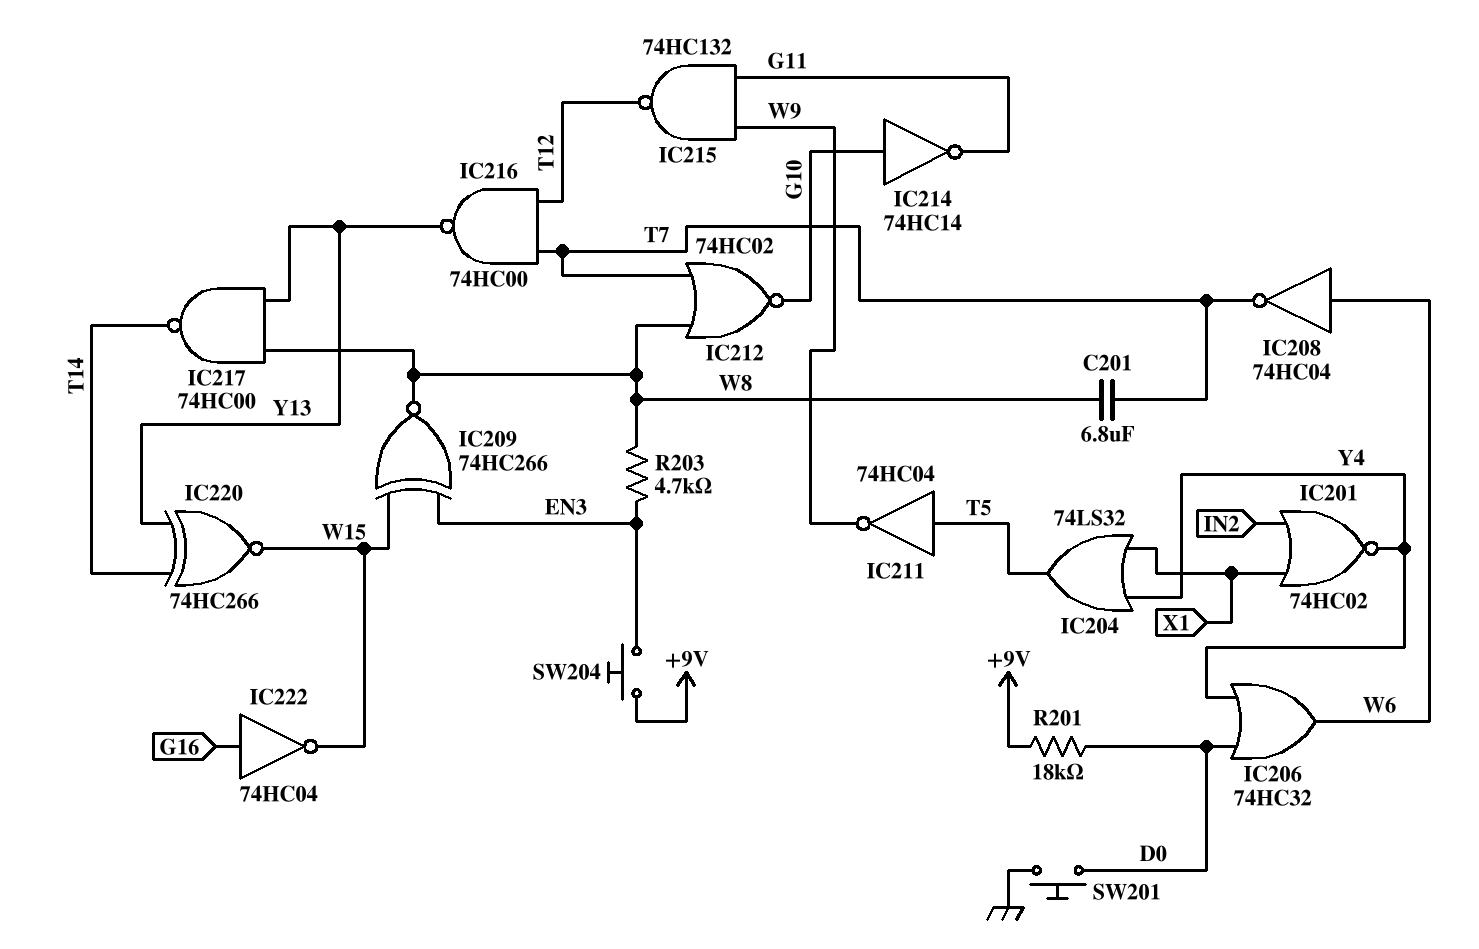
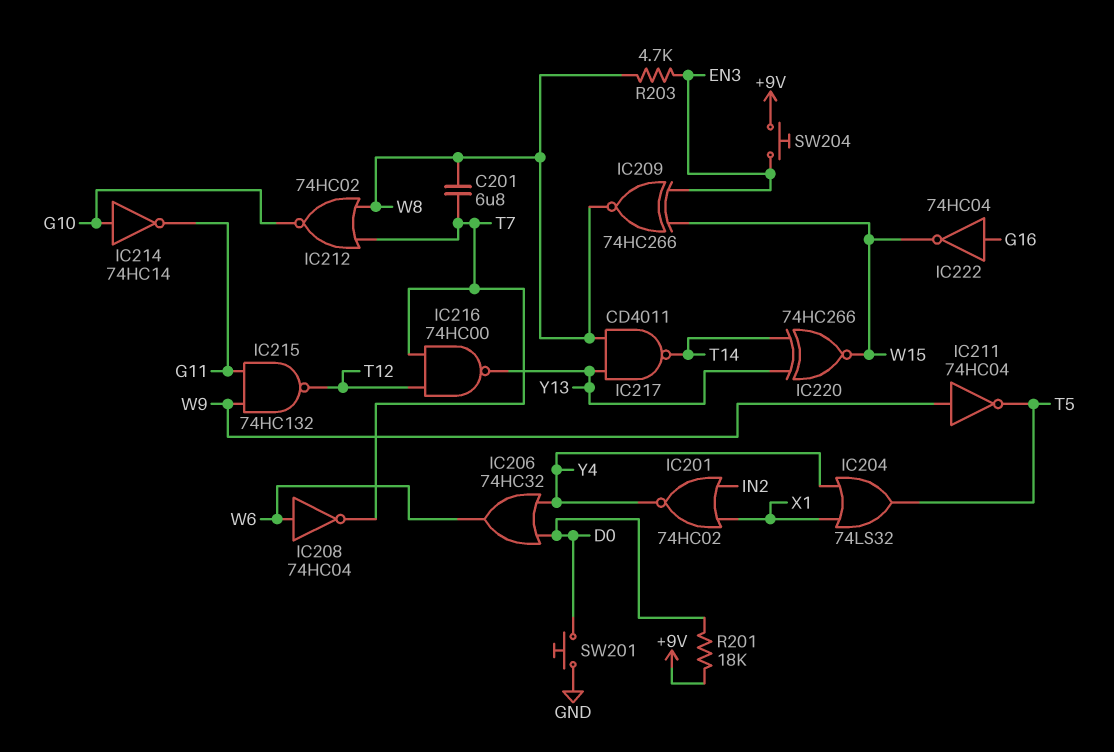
IC211: NOT 74HC04 (in T5, out W9) -> NOT 74HC04 (in W9, out T5)
IC217: NAND 74HC00 (in W8, in Y13, out T14) -> NAND CD4011 (in W8, in Y13, out T14)

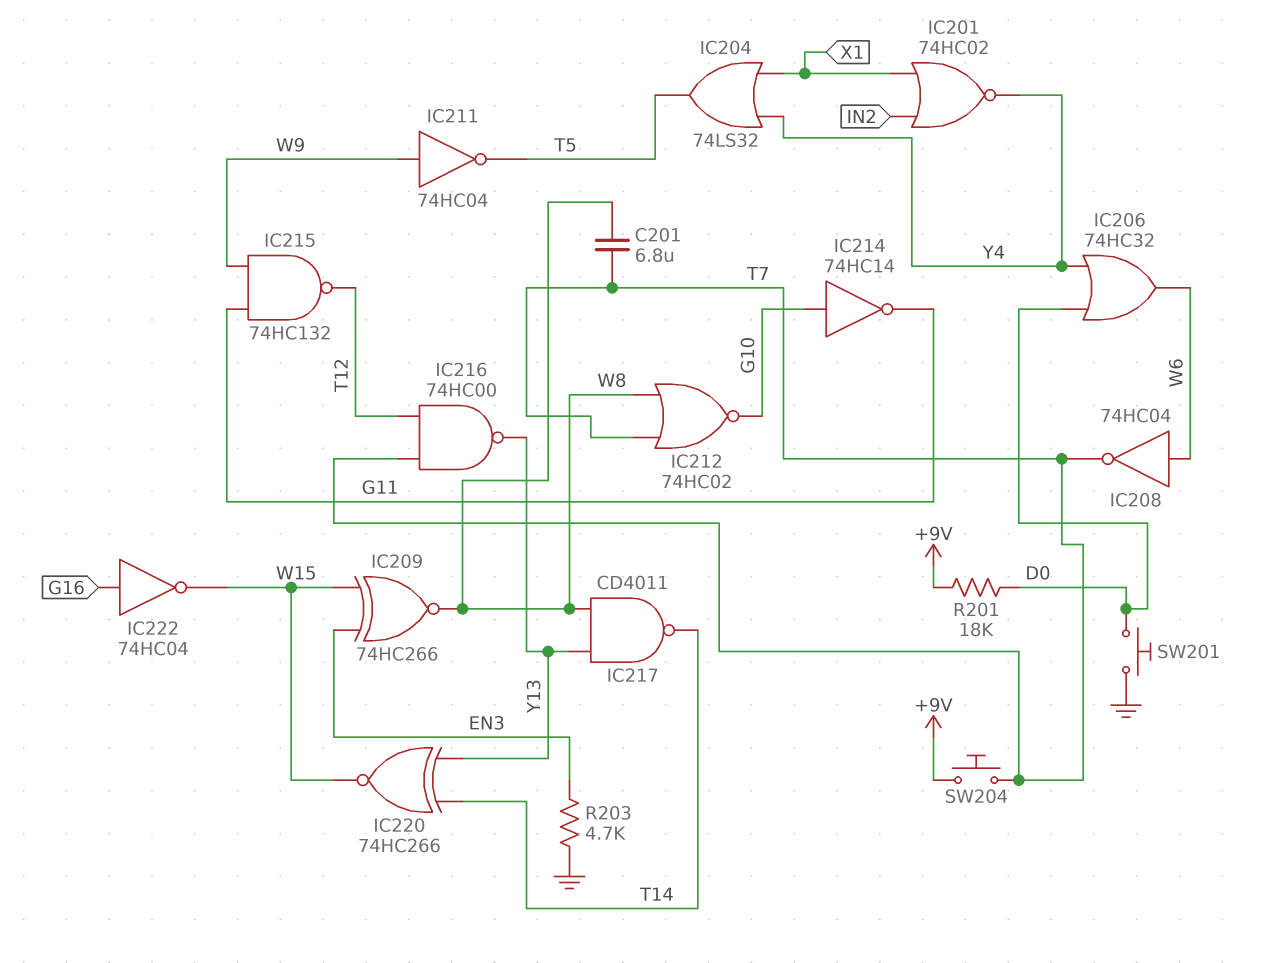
R203: 4.7k (EN3, W8) -> 4.7k (EN3, GND)
SW204: button (+9V, EN3) -> button (+9V, T7)

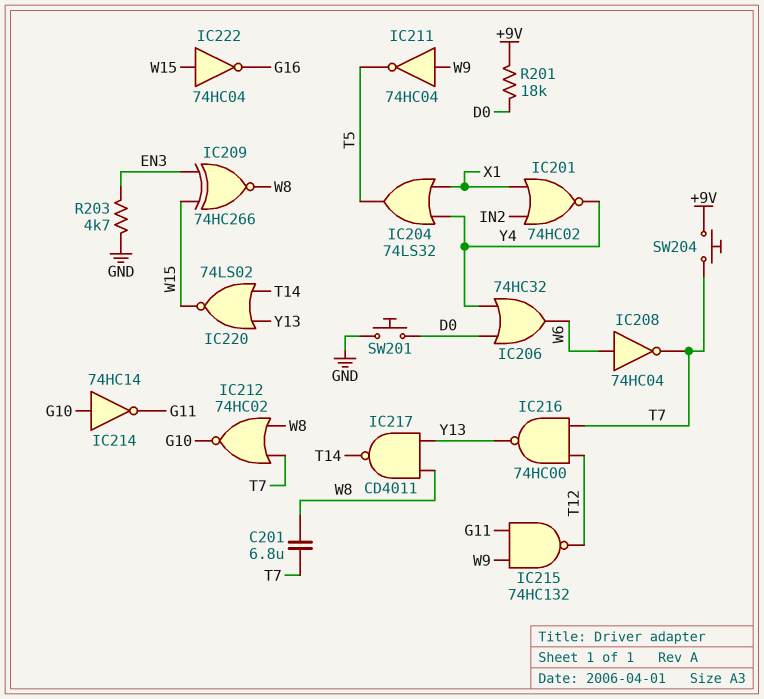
IC220: XNOR 74HC266 (in T14, in Y13, out W15) -> NOR 74LS02 (in T14, in Y13, out W15)
IC222: NOT 74HC04 (in G16, out W15) -> NOT 74HC04 (in W15, out G16)

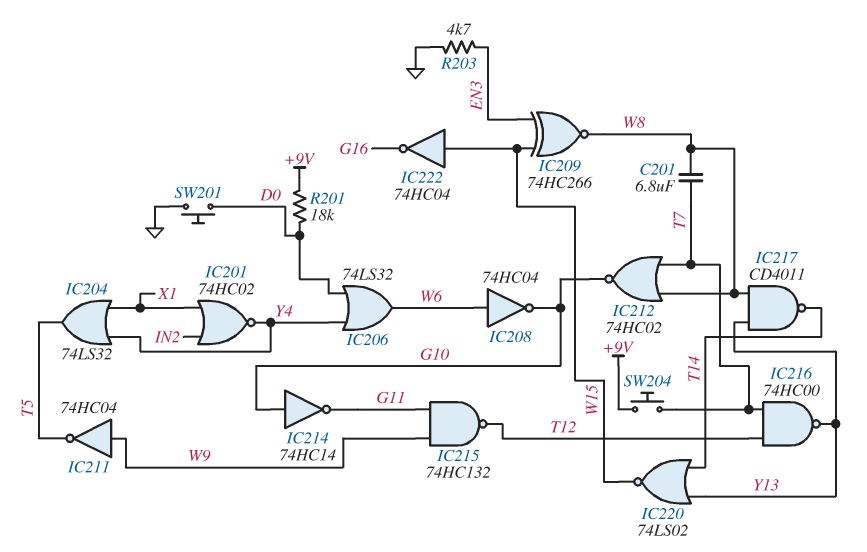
IC206: OR 74HC32 (in D0, in Y4, out W6) -> OR 74LS32 (in D0, in Y4, out W6)
IC208: NOT 74HC04 (in W6, out T7) -> NOT 74HC04 (in W6, out G10)

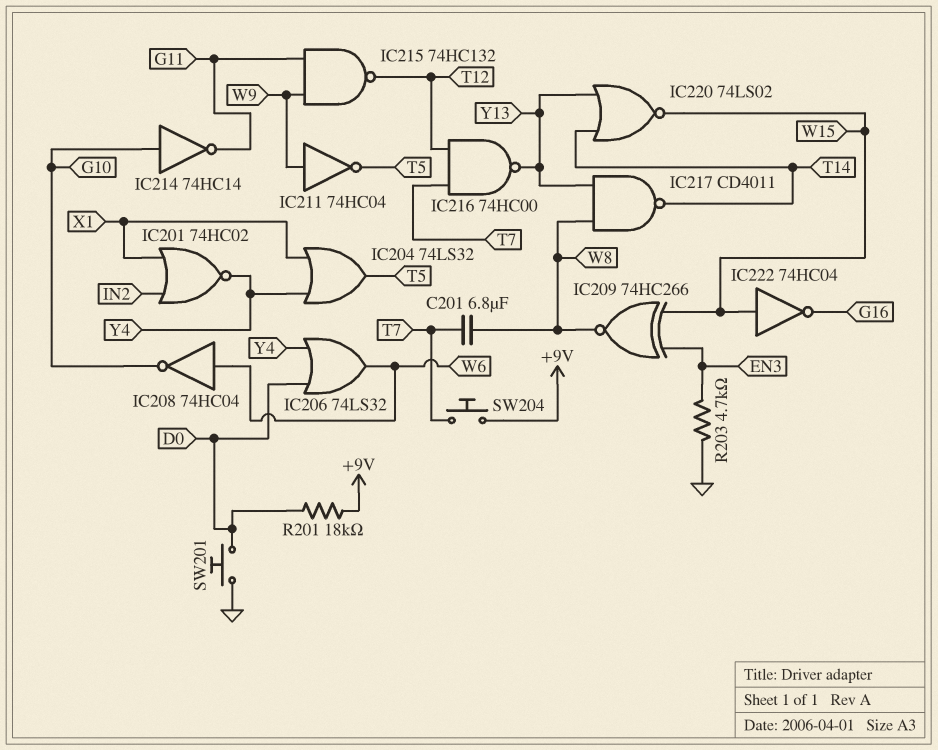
IC212: NOR 74HC02 (in T7, in W8, out G10) -> none

